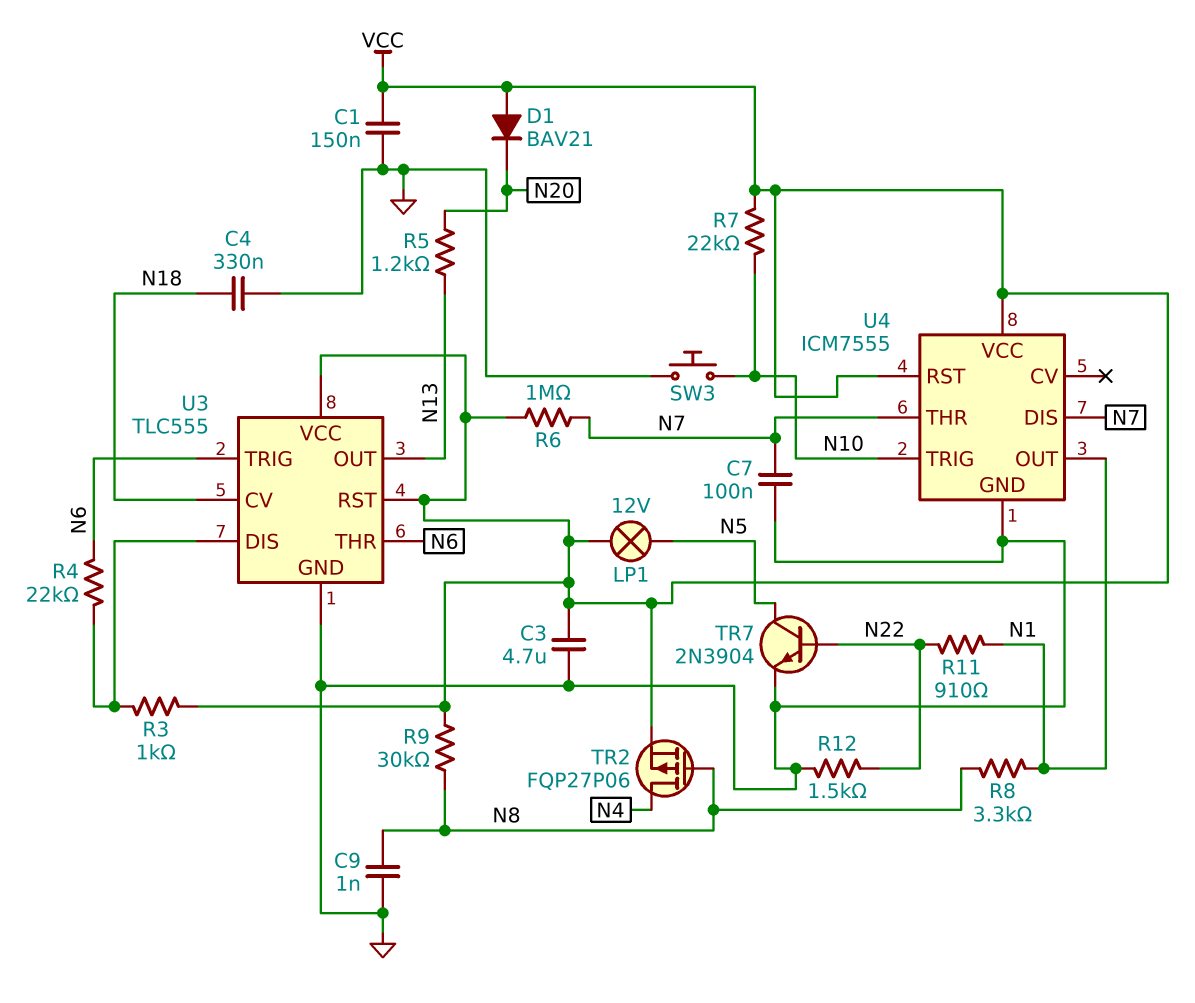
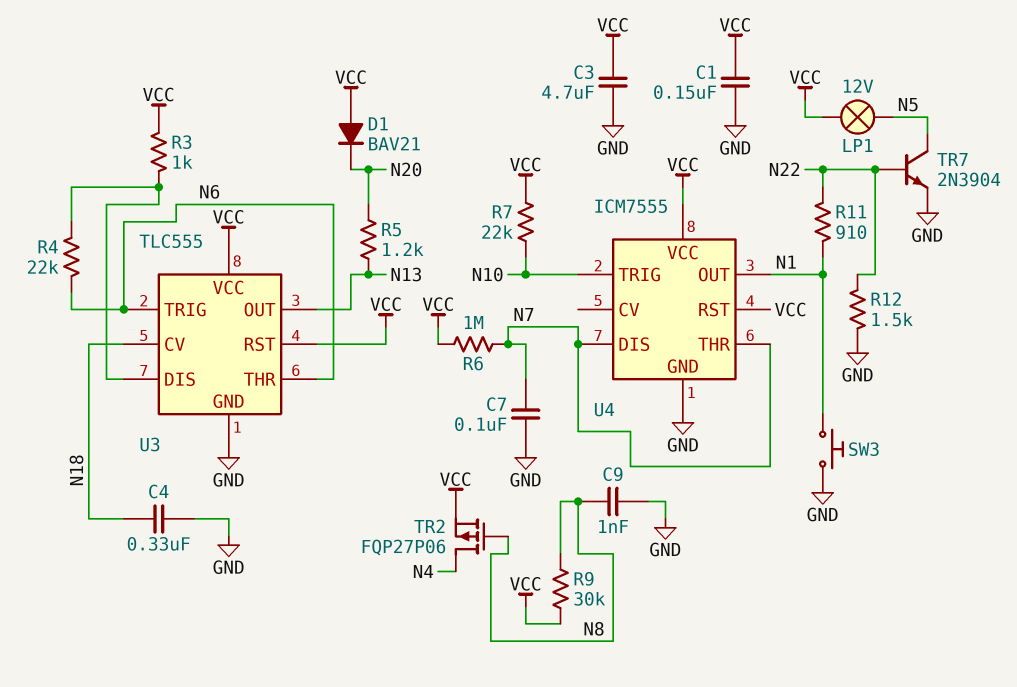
R8: 3.3k (N1, N8) -> none
SW3: button (GND, N10) -> button (GND, N1)

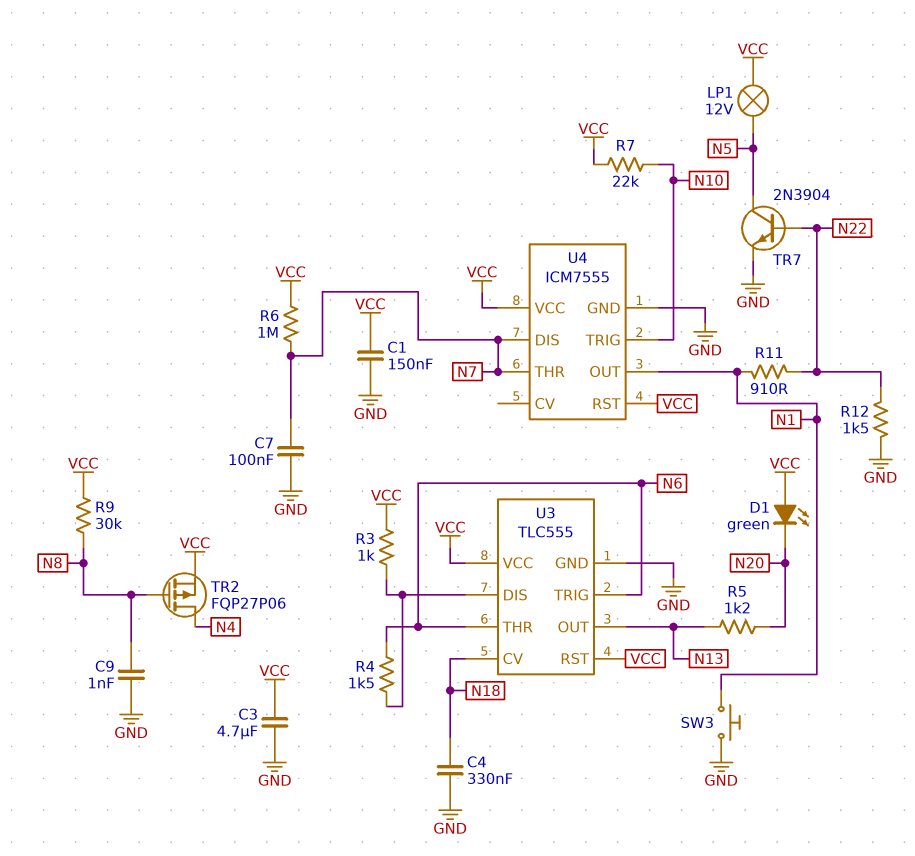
D1: diode BAV21 (A VCC, K N20) -> LED green (A VCC, K N20)
R4: 22k (N6, U3/DIS) -> 1.5k (N6, U3/DIS)

